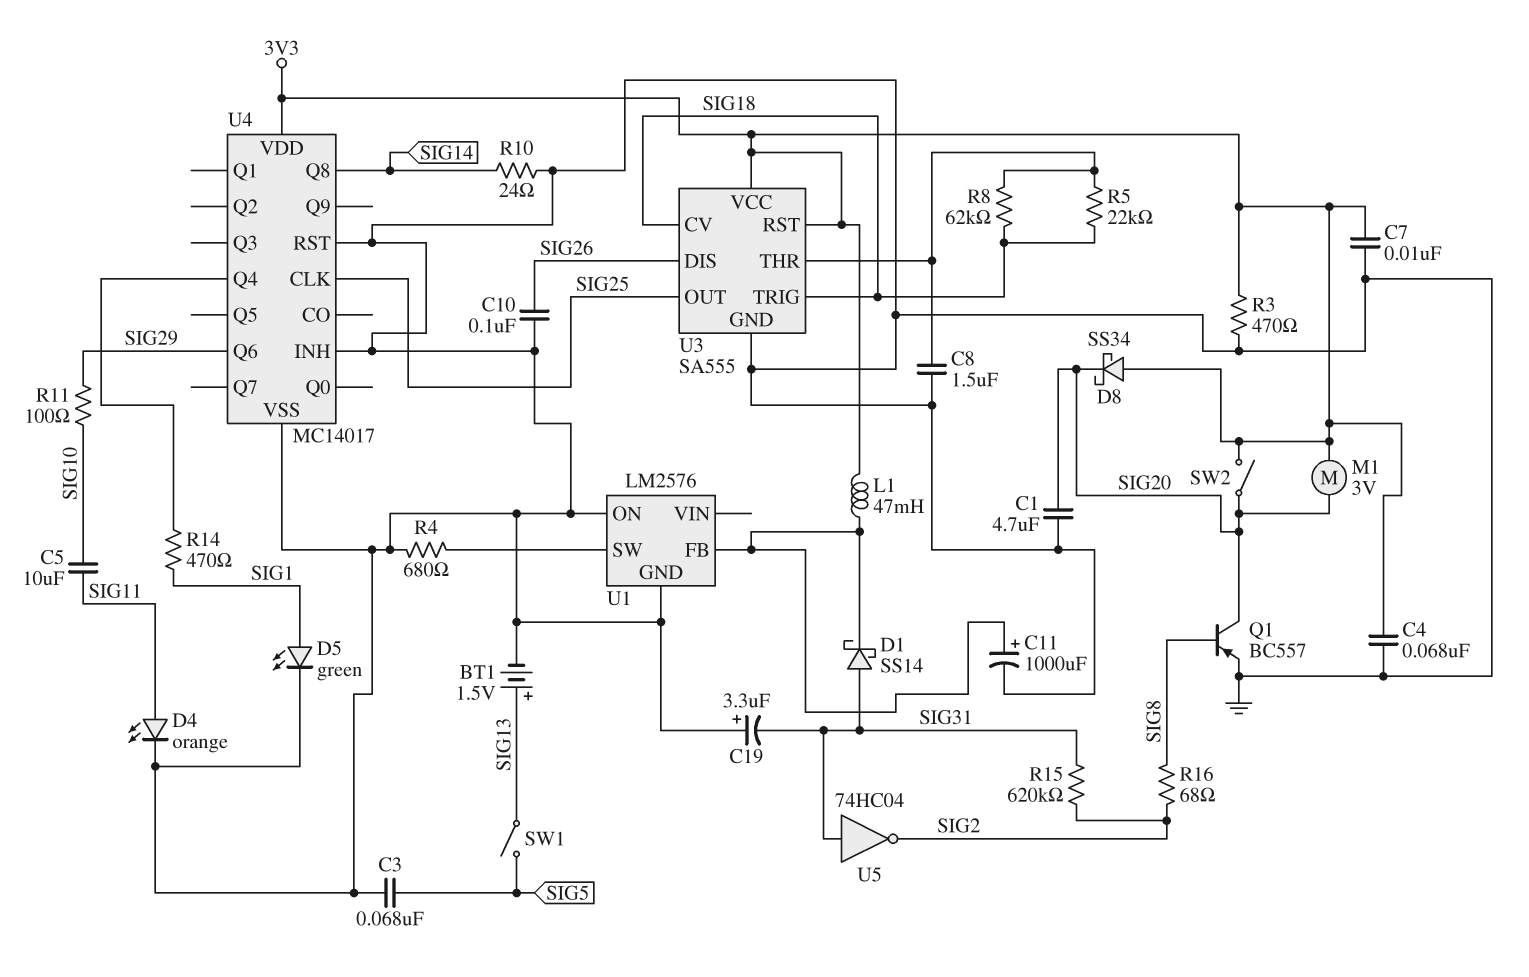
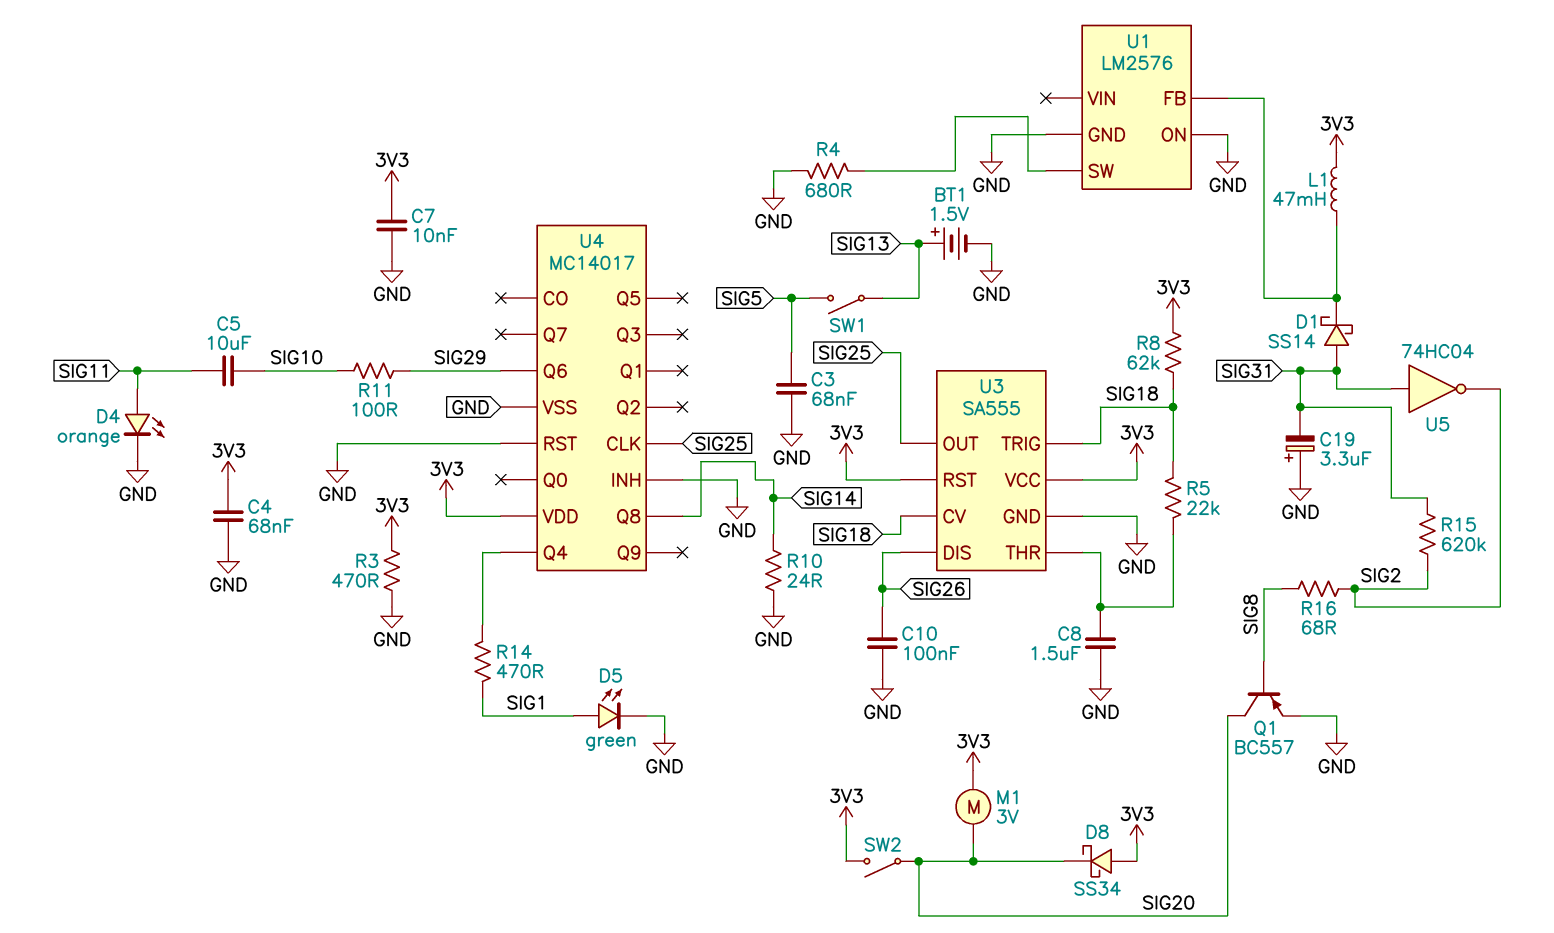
C1: 4.7uF (GND, SIG20) -> none
C11: 1000uF (plus U1/FB, minus GND) -> none
R8: 62k (SIG18, U3/THR) -> 62k (3V3, SIG18)

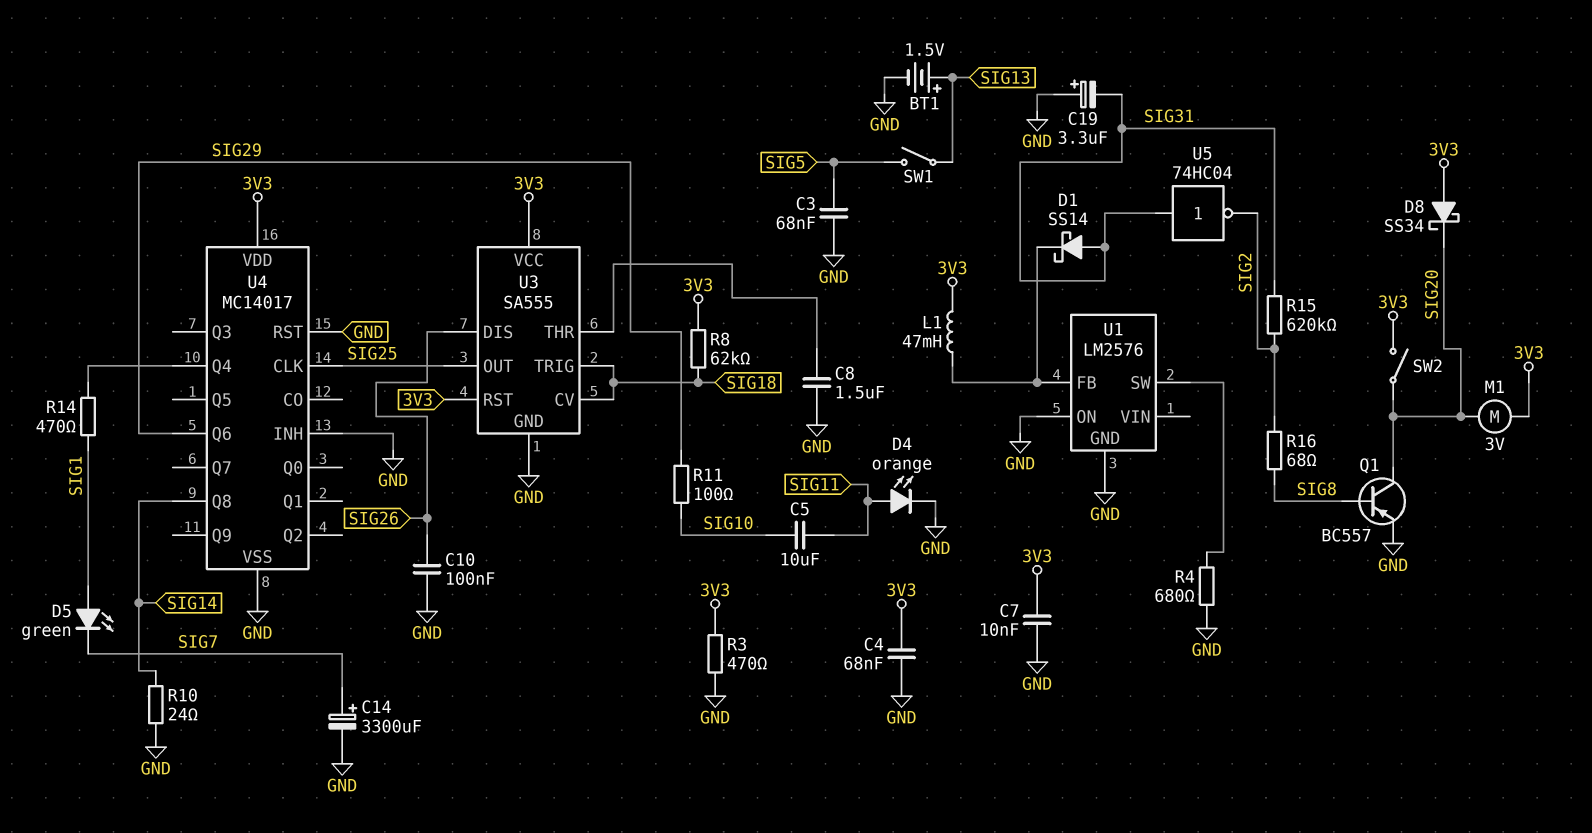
C14: none -> 3300uF (plus SIG7, minus GND)
D5: LED green (A SIG1, K GND) -> LED green (A SIG1, K SIG7)
R5: 22k (SIG18, U3/THR) -> none

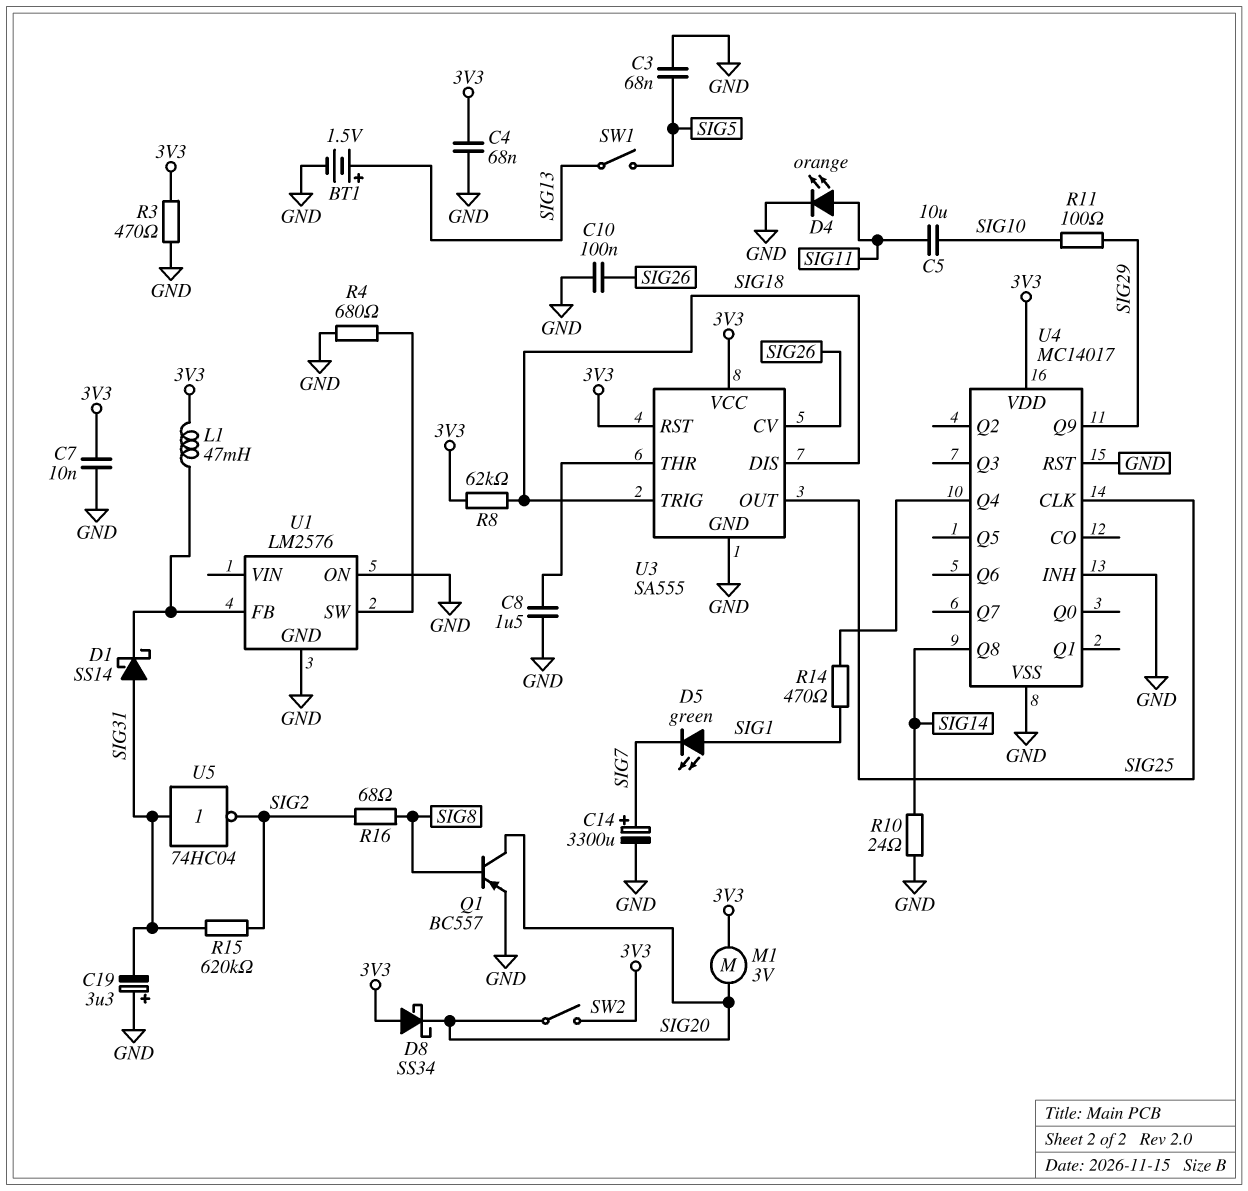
U3 pin CV: SIG18 -> SIG26
U3 pin DIS: SIG26 -> SIG18
U4 pin Q6: SIG29 -> none
U4 pin Q9: none -> SIG29

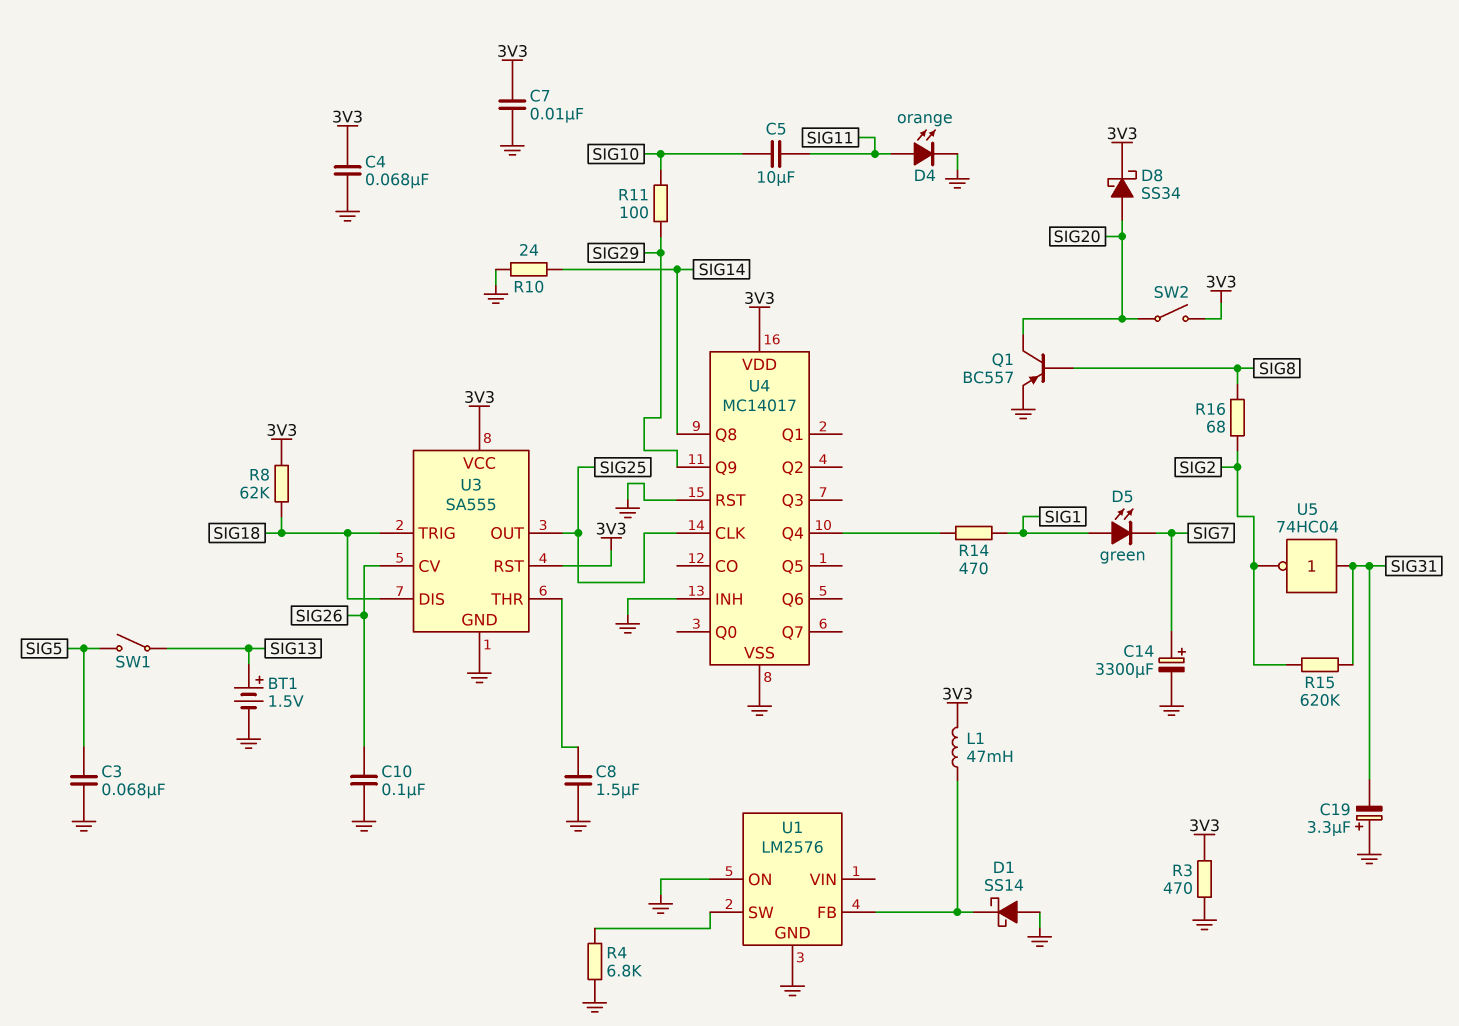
D1: schottky SS14 (A SIG31, K U1/FB) -> schottky SS14 (A GND, K U1/FB)
D8: schottky SS34 (A 3V3, K SIG20) -> schottky SS34 (A SIG20, K 3V3)
M1: motor 3V (3V3, SIG20) -> none
R4: 680 (GND, U1/SW) -> 6.8k (GND, U1/SW)

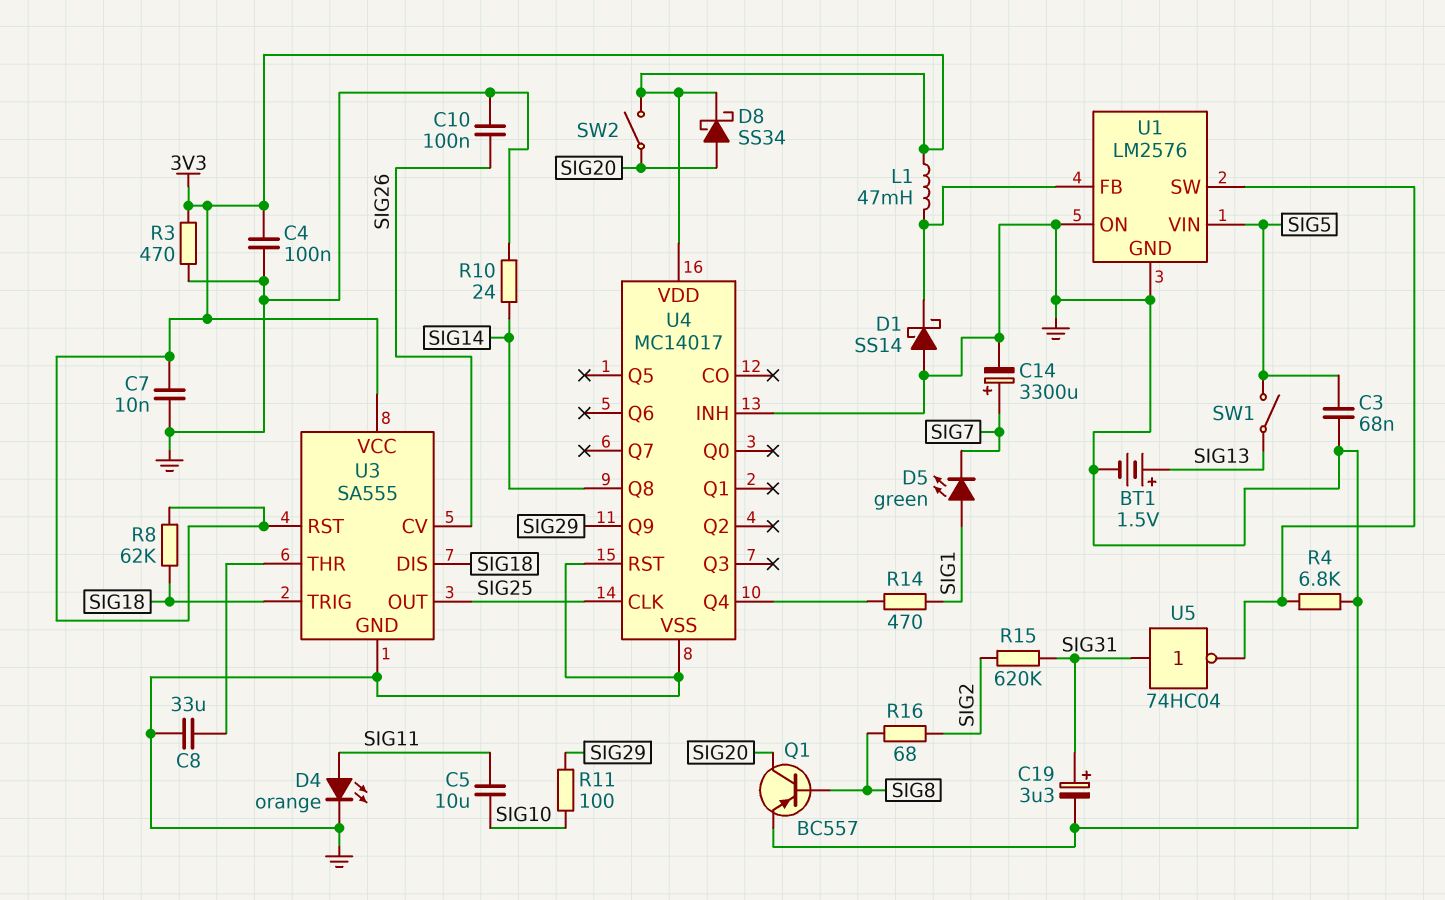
C4: 68nF (3V3, GND) -> 100nF (3V3, GND)
C8: 1.5uF (GND, U3/THR) -> 33uF (GND, U3/THR)
C19: 3.3uF (plus GND, minus SIG31) -> 3.3uF (plus SIG31, minus GND)
U1 pin VIN: none -> SIG5
U5: NOT 74HC04 (in SIG31, out SIG2) -> NOT 74HC04 (in SIG31, out U1/SW)

